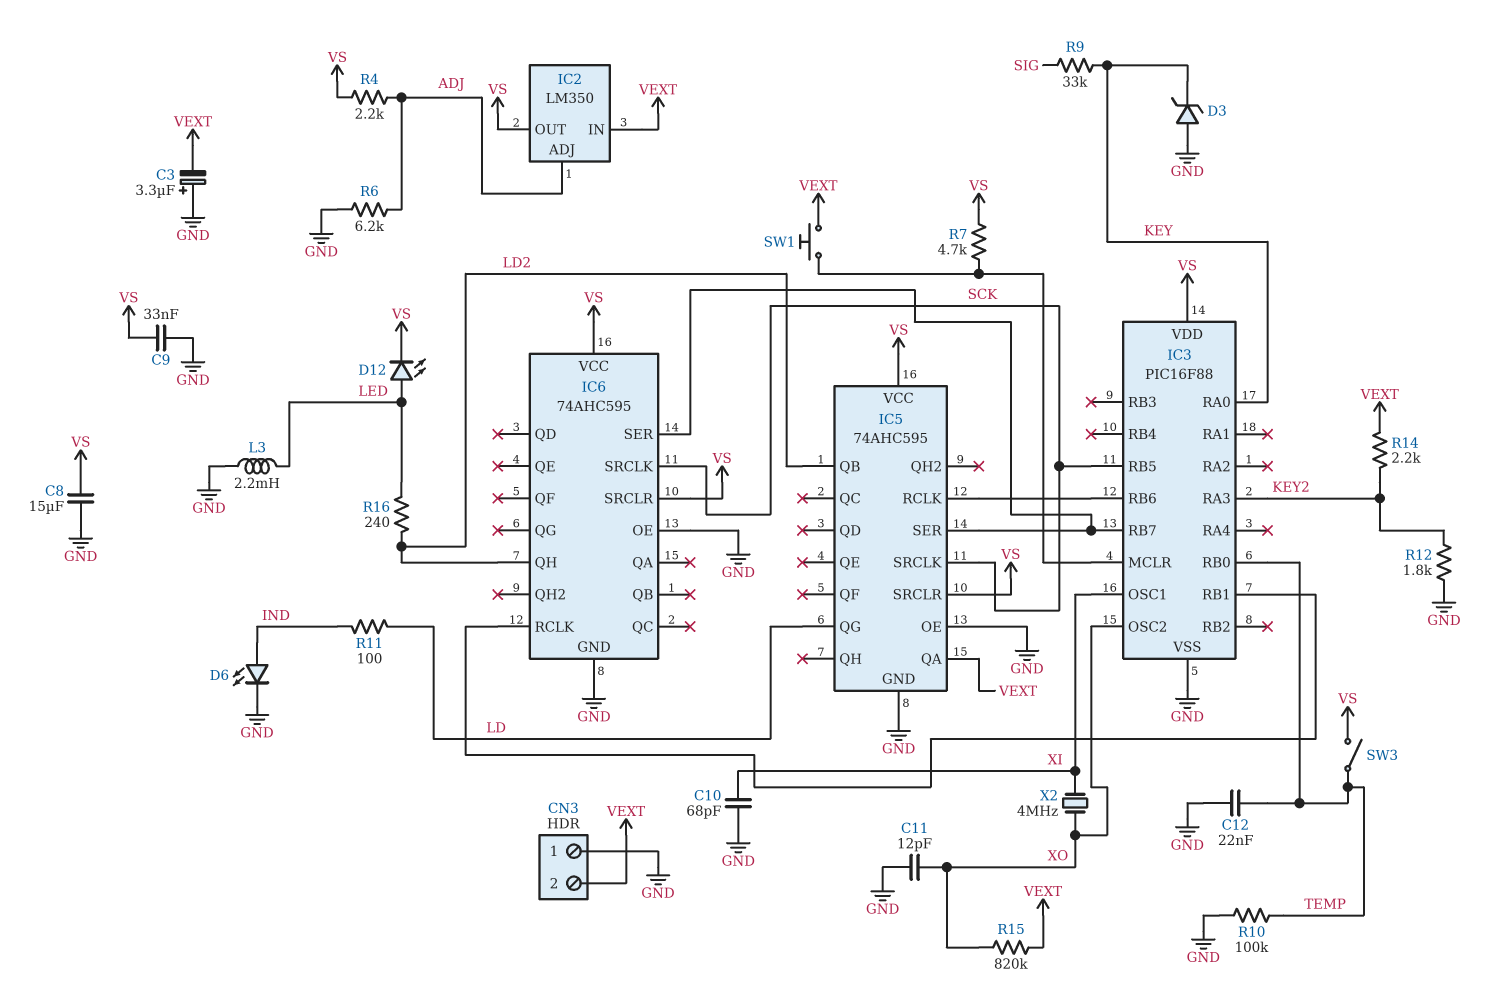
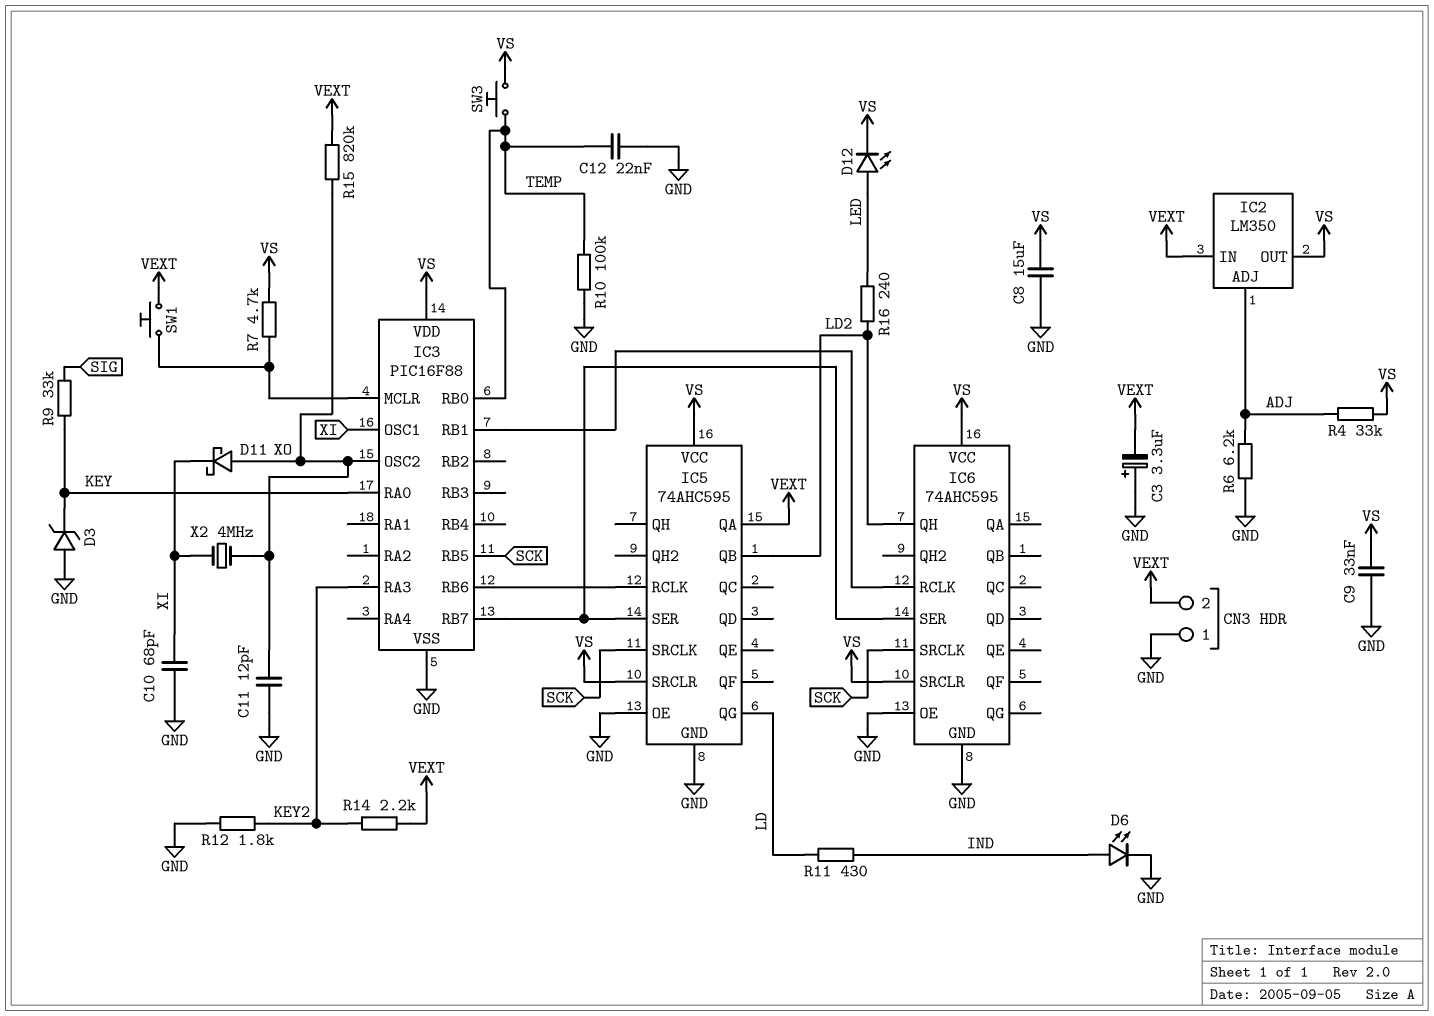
D11: none -> schottky (A XO, K XI)
L3: 2.2mH (GND, LED) -> none
R4: 2.2k (ADJ, VS) -> 33k (ADJ, VS)
R11: 100 (IND, LD) -> 430 (IND, LD)
SW3: switch (TEMP, VS) -> button (TEMP, VS)

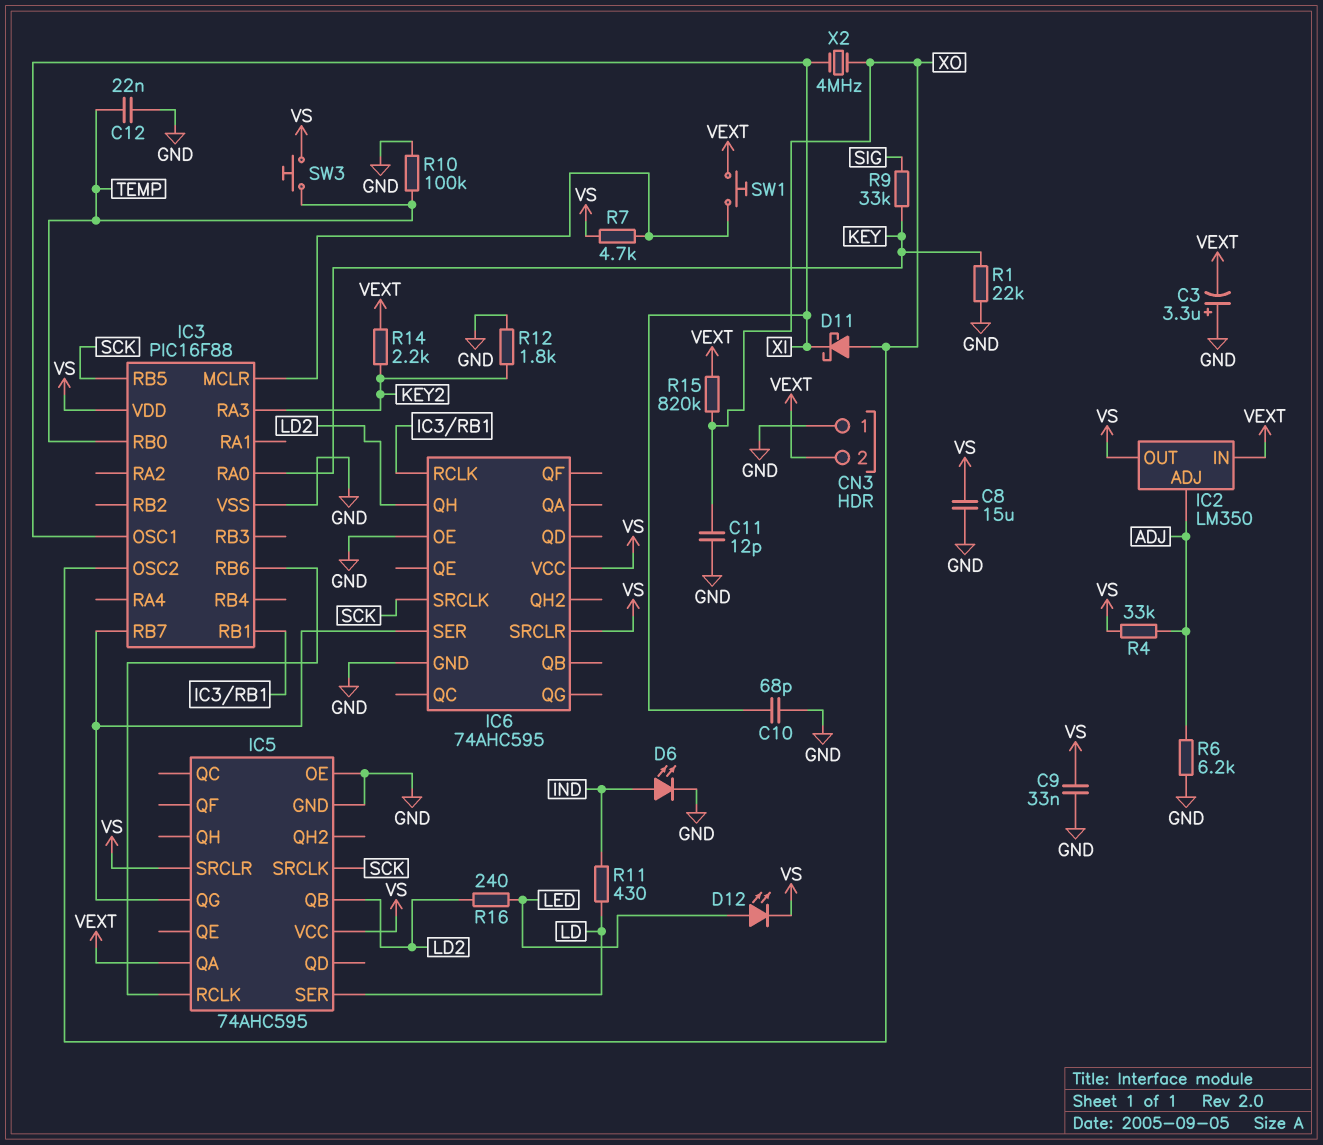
D3: zener (A GND, K KEY) -> none
IC5 pin QG: LD -> IC3/RB7
IC5 pin SER: IC3/RB7 -> LD
R1: none -> 22k (GND, KEY)

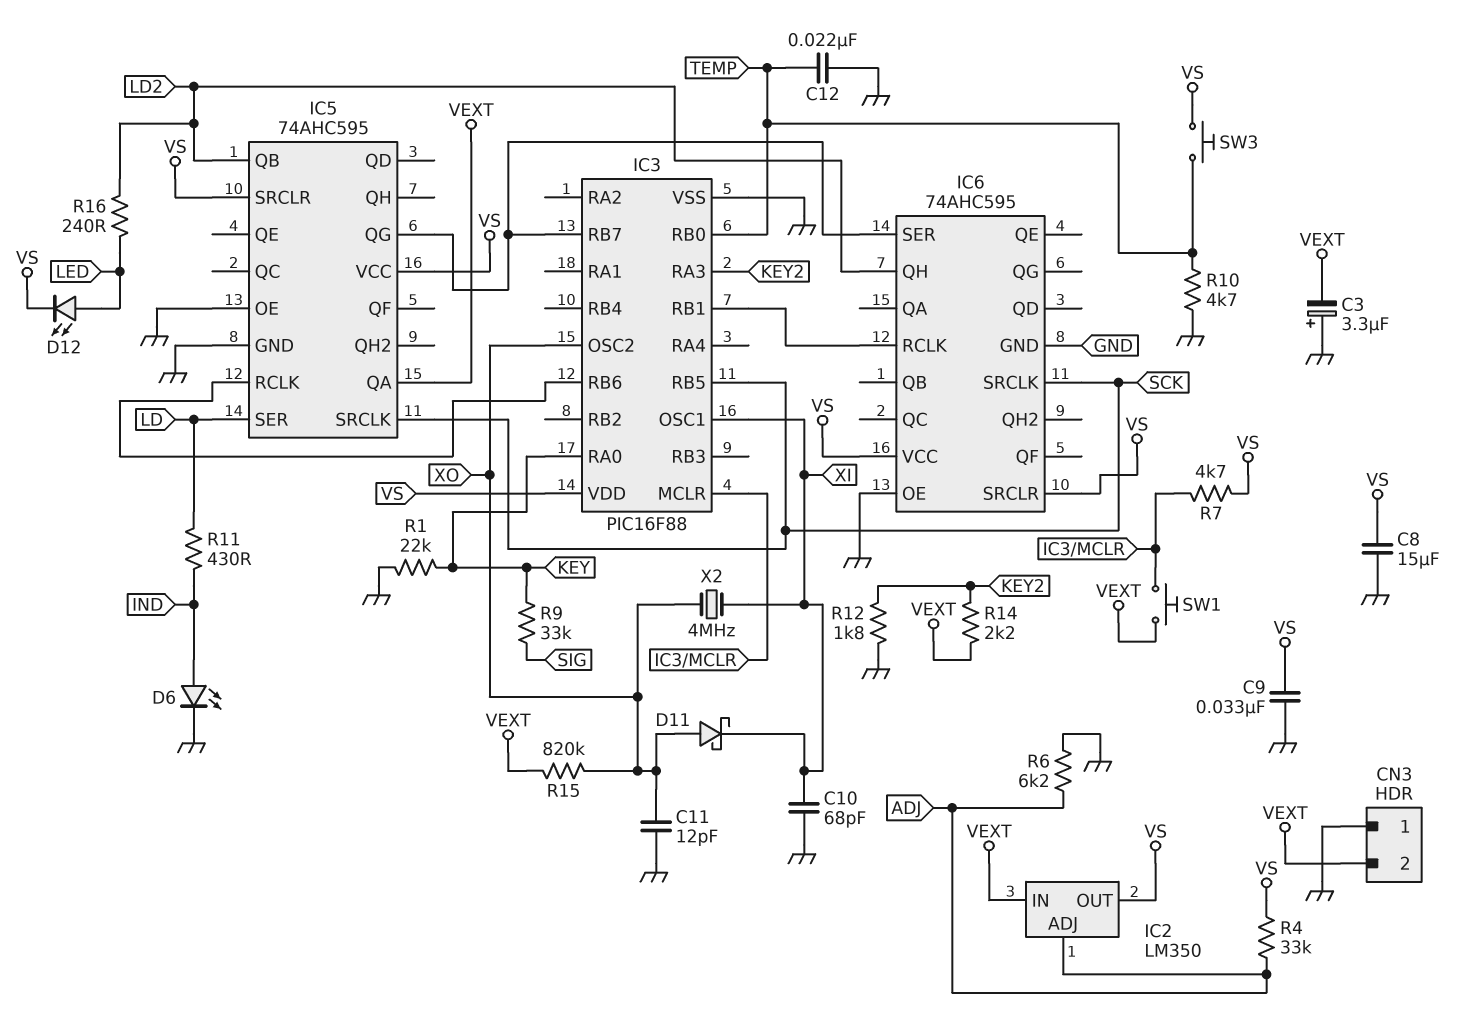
R10: 100k (GND, TEMP) -> 4.7k (GND, TEMP)

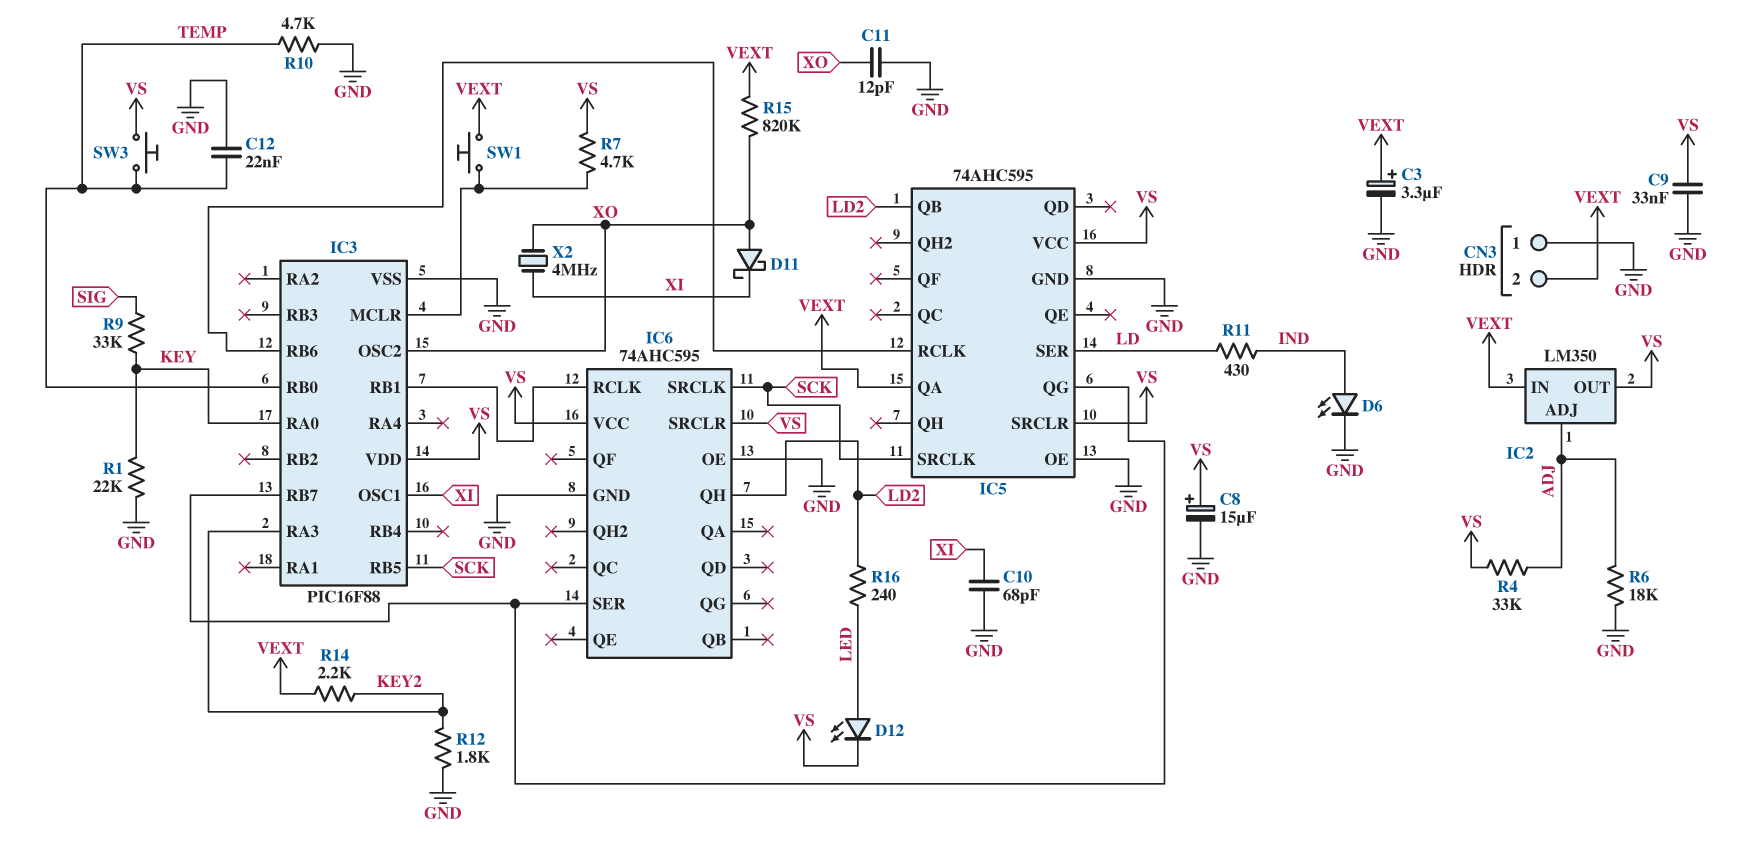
C3: 3.3uF (plus GND, minus VEXT) -> 3.3uF (plus VEXT, minus GND)
C8: 15uF (GND, VS) -> 15uF (plus VS, minus GND)
R6: 6.2k (ADJ, GND) -> 18k (ADJ, GND)

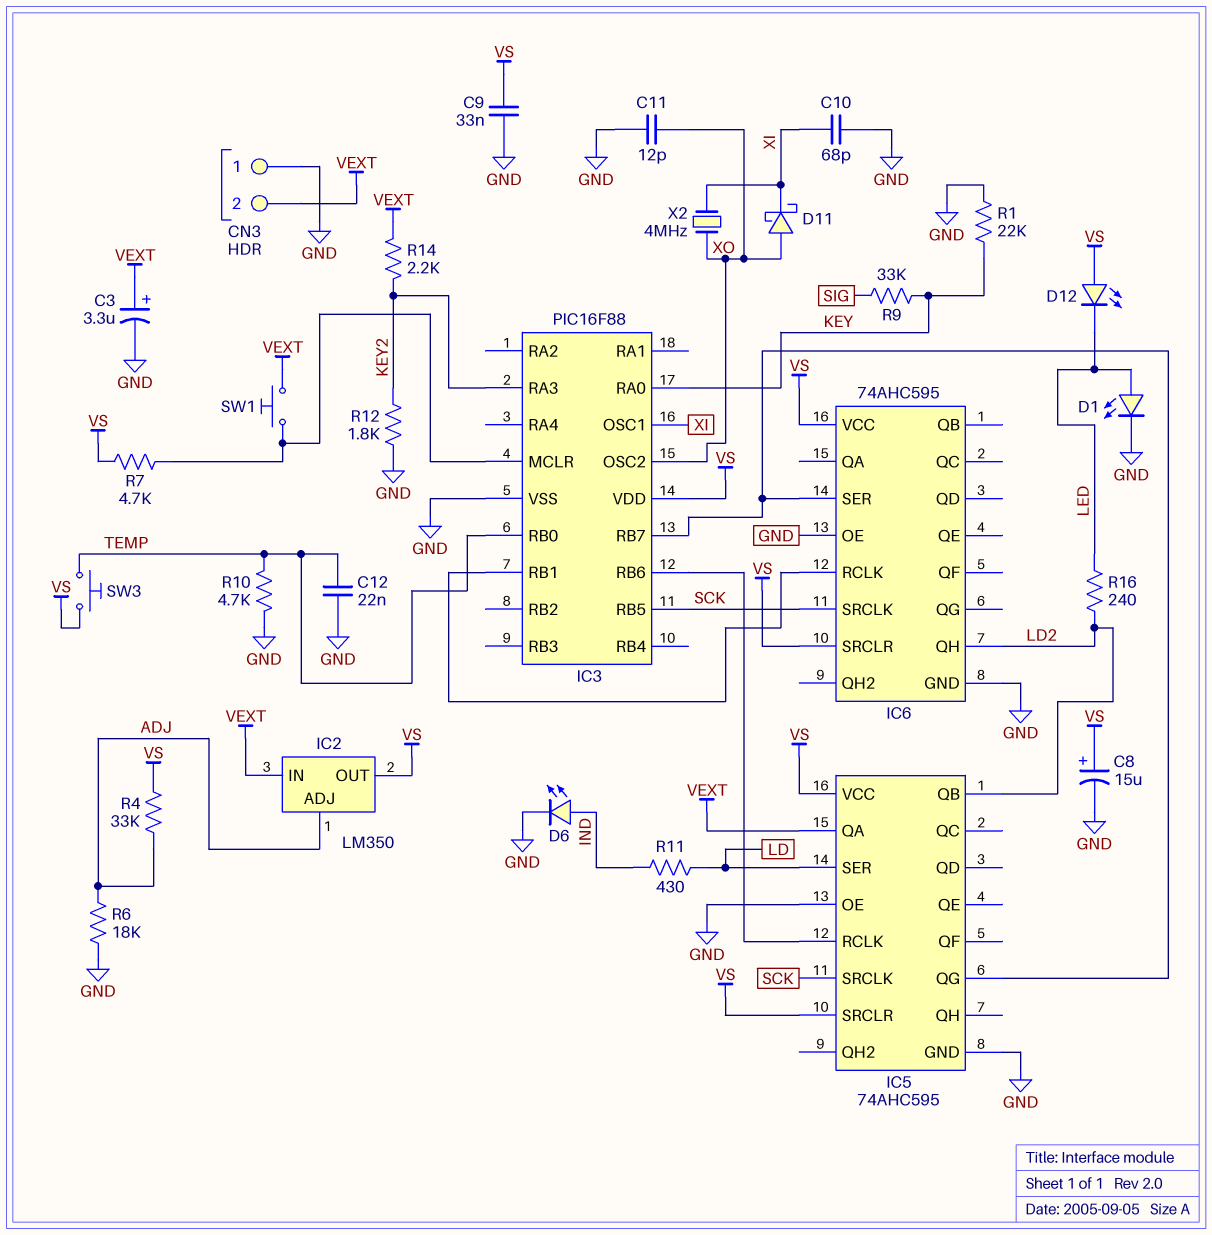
D1: none -> LED (A LED, K GND)
D12: LED (A LED, K VS) -> LED (A VS, K LED)
R15: 820k (VEXT, XO) -> none

